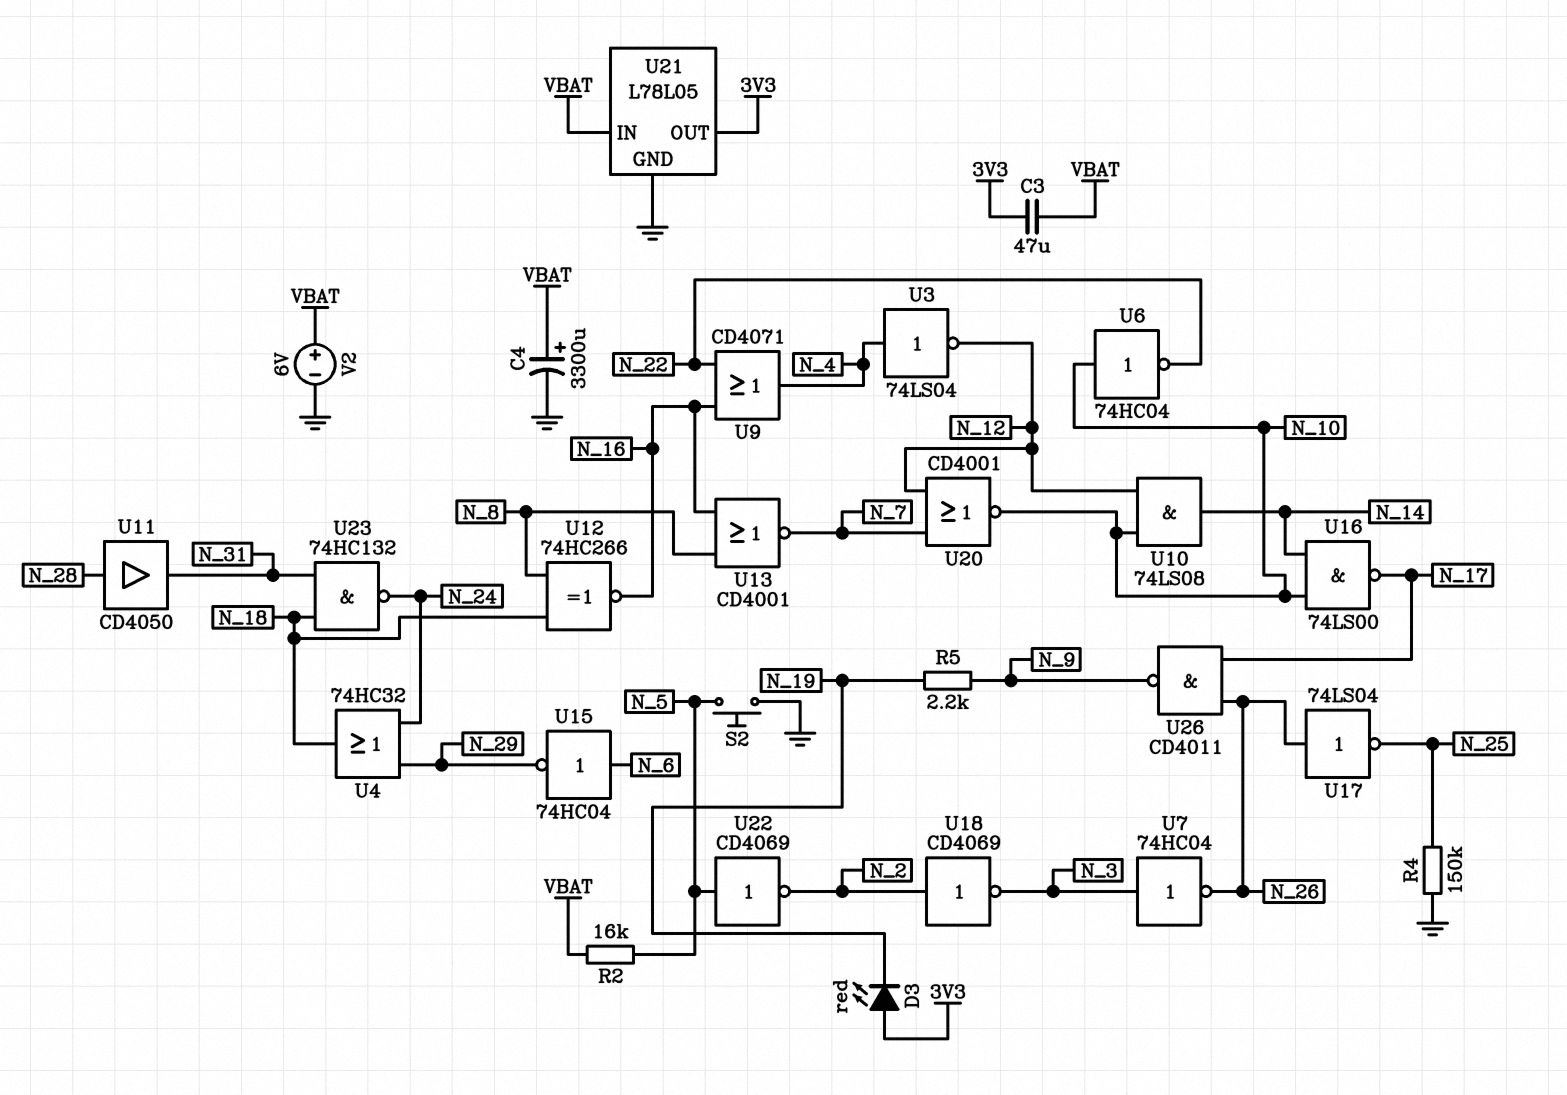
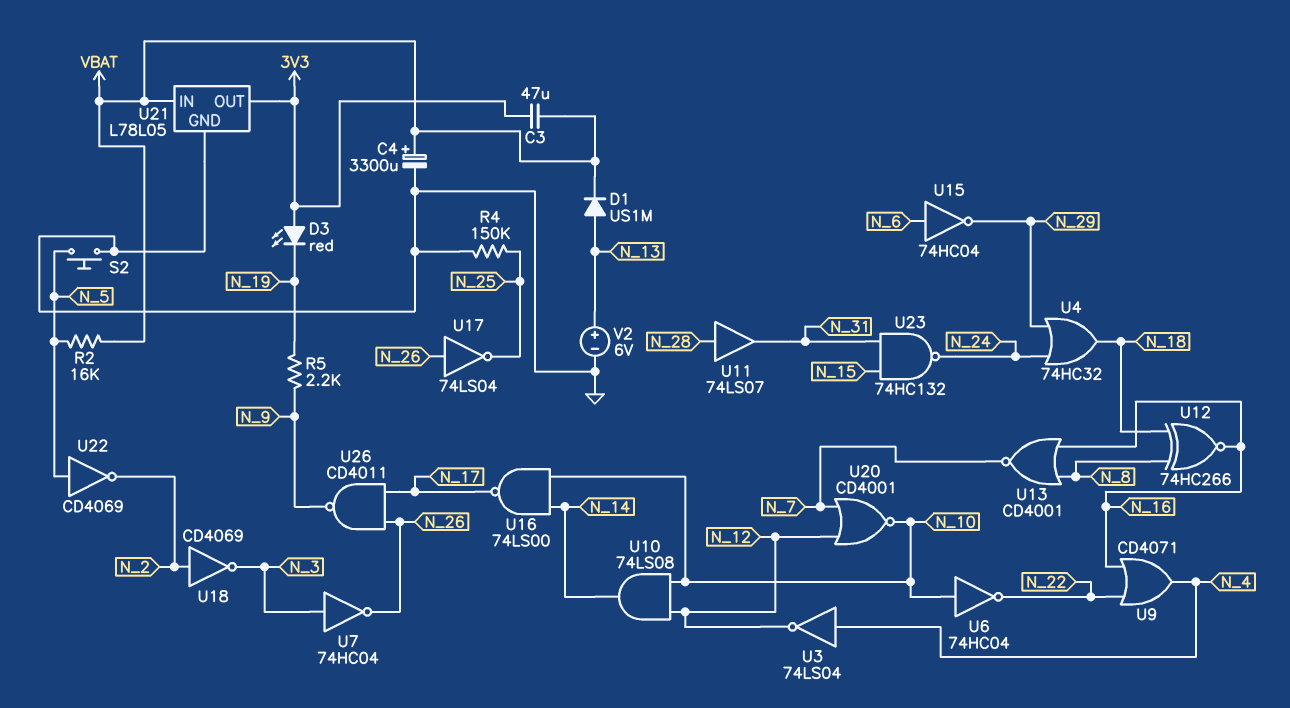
D1: none -> diode US1M (A N_13, K VBAT)
U11: buffer CD4050 (in N_28, out N_31) -> buffer 74LS07 (in N_28, out N_31)
U23: NAND 74HC132 (in N_18, in N_31, out N_24) -> NAND 74HC132 (in N_15, in N_31, out N_24)
V2: 6V (plus VBAT, minus GND) -> 6V (plus N_13, minus GND)

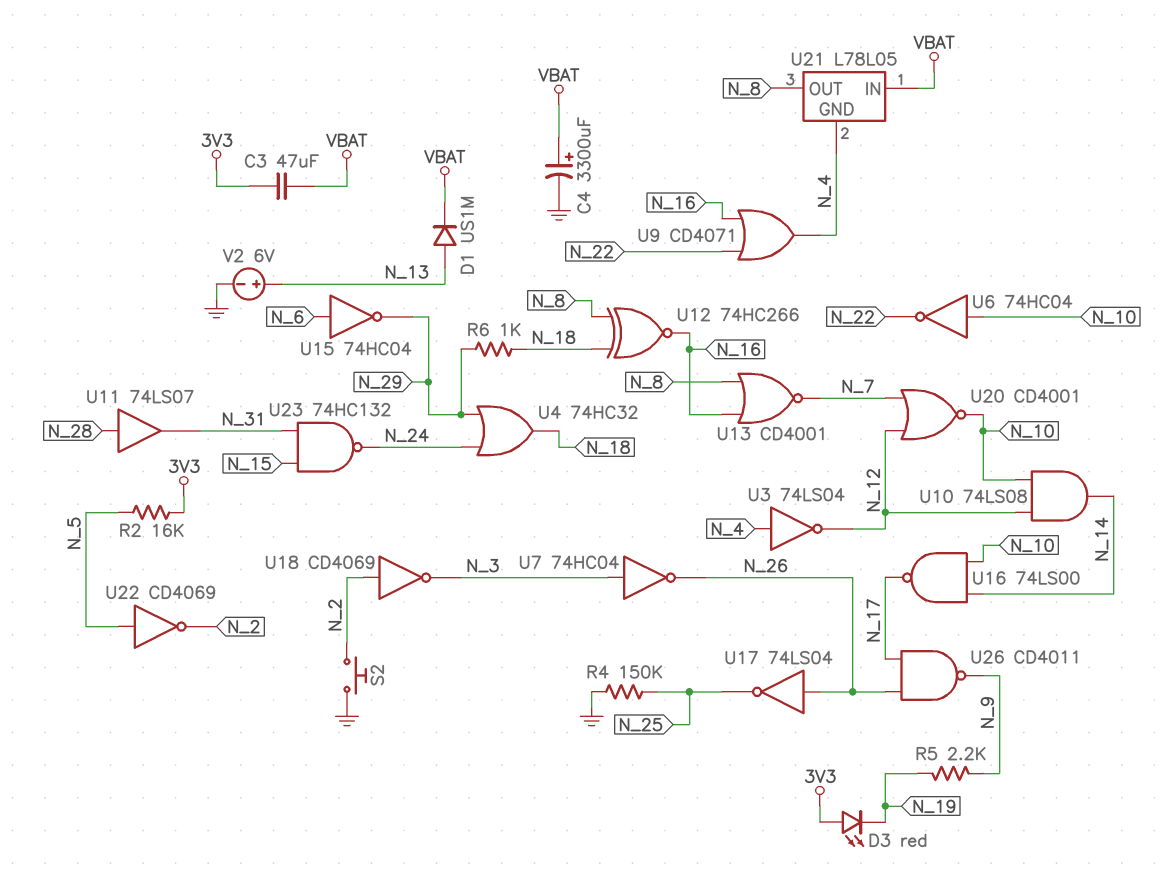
R2: 16k (N_5, VBAT) -> 16k (3V3, N_5)
R6: none -> 1k (N_18, N_29)
S2: button (GND, N_5) -> button (GND, N_2)
U21 pin GND: GND -> N_4
U21 pin OUT: 3V3 -> N_8

